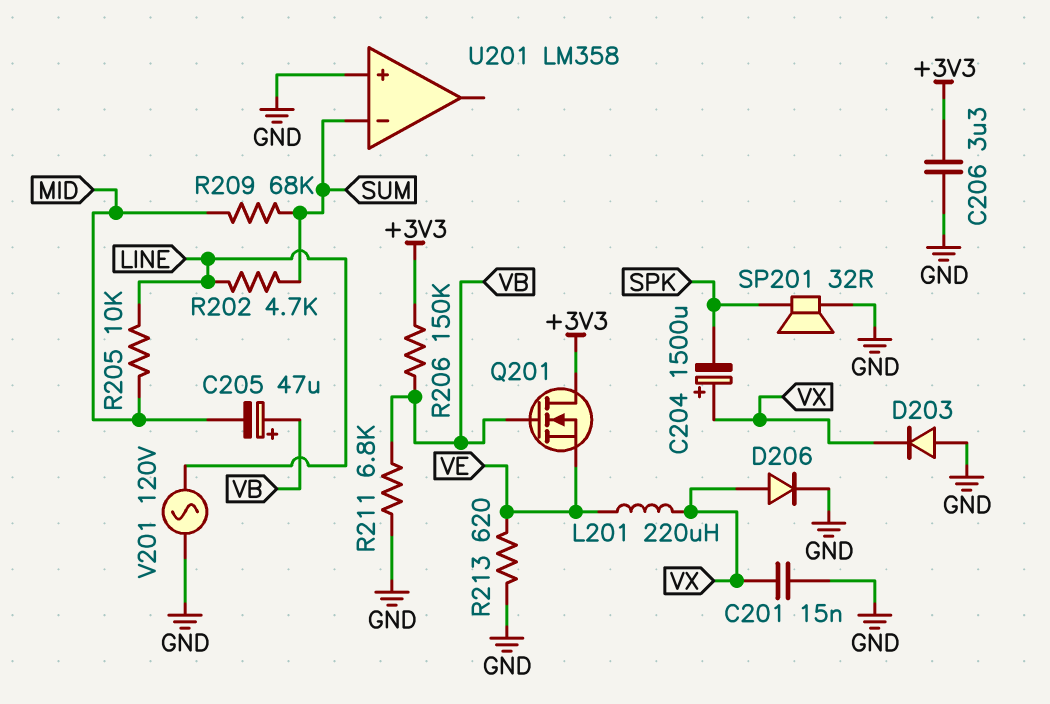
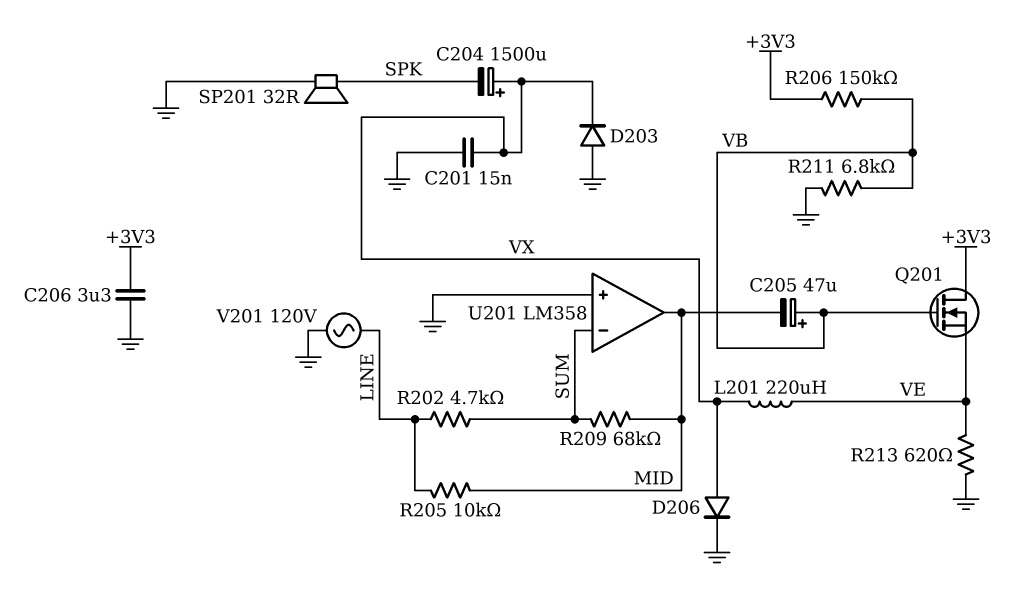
U201 pin out: none -> MID

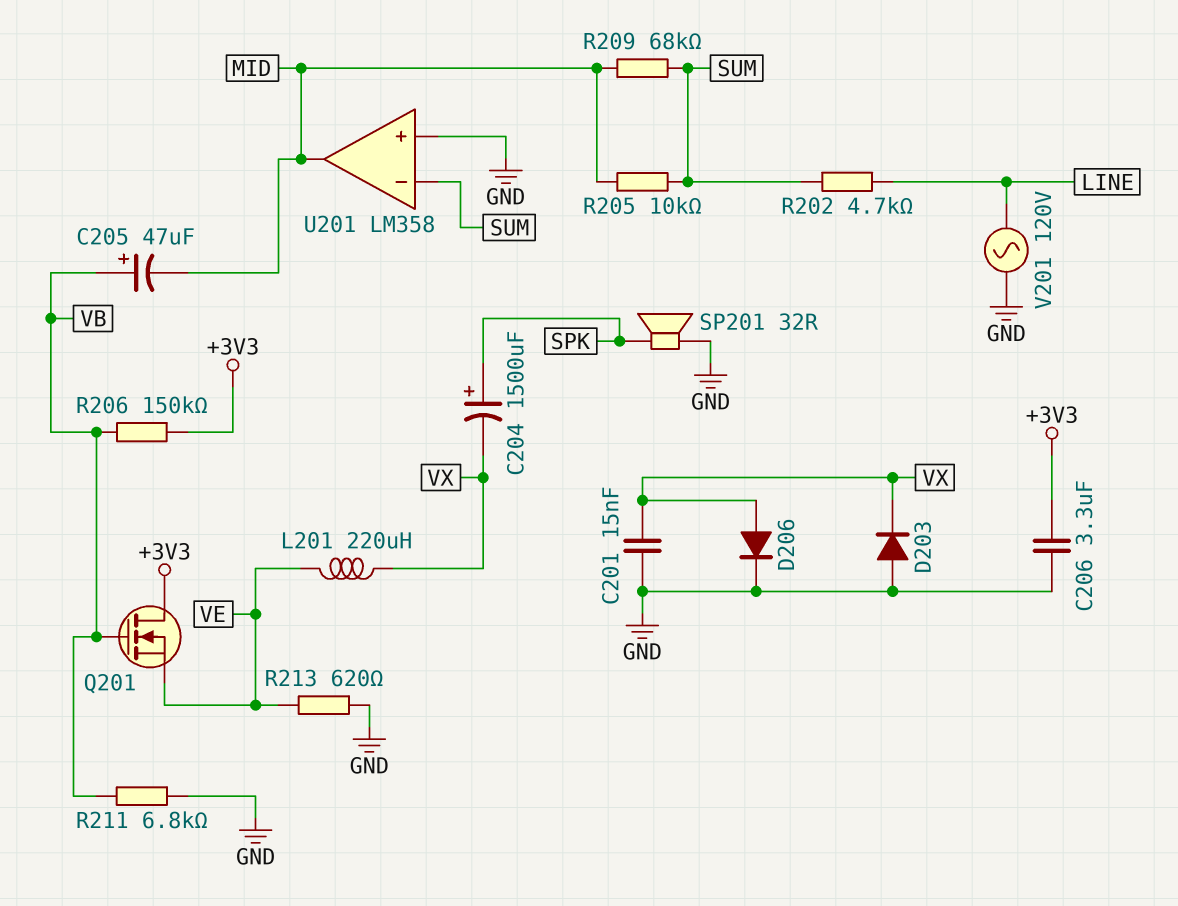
C204: 1500uF (plus VX, minus SPK) -> 1500uF (plus SPK, minus VX)
R205: 10k (LINE, MID) -> 10k (MID, SUM)

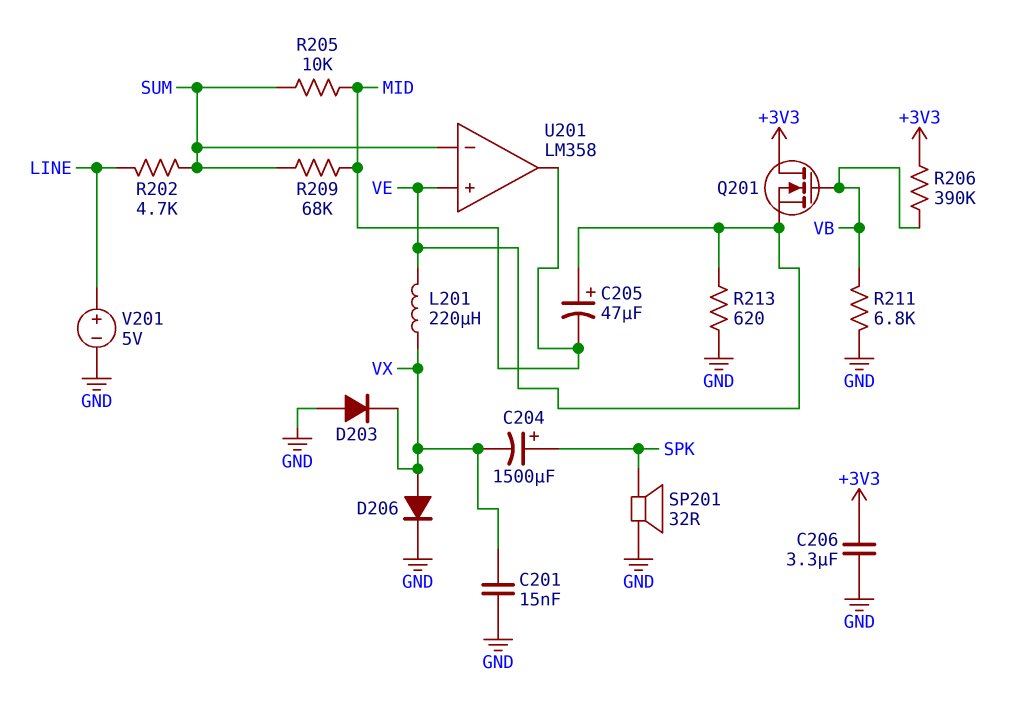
C205: 47uF (plus VB, minus MID) -> 47uF (plus VE, minus MID)
R206: 150k (+3V3, VB) -> 390k (+3V3, VB)
U201 pin in+: GND -> VE
V201: AC 120V (GND, LINE) -> 5V (plus LINE, minus GND)

